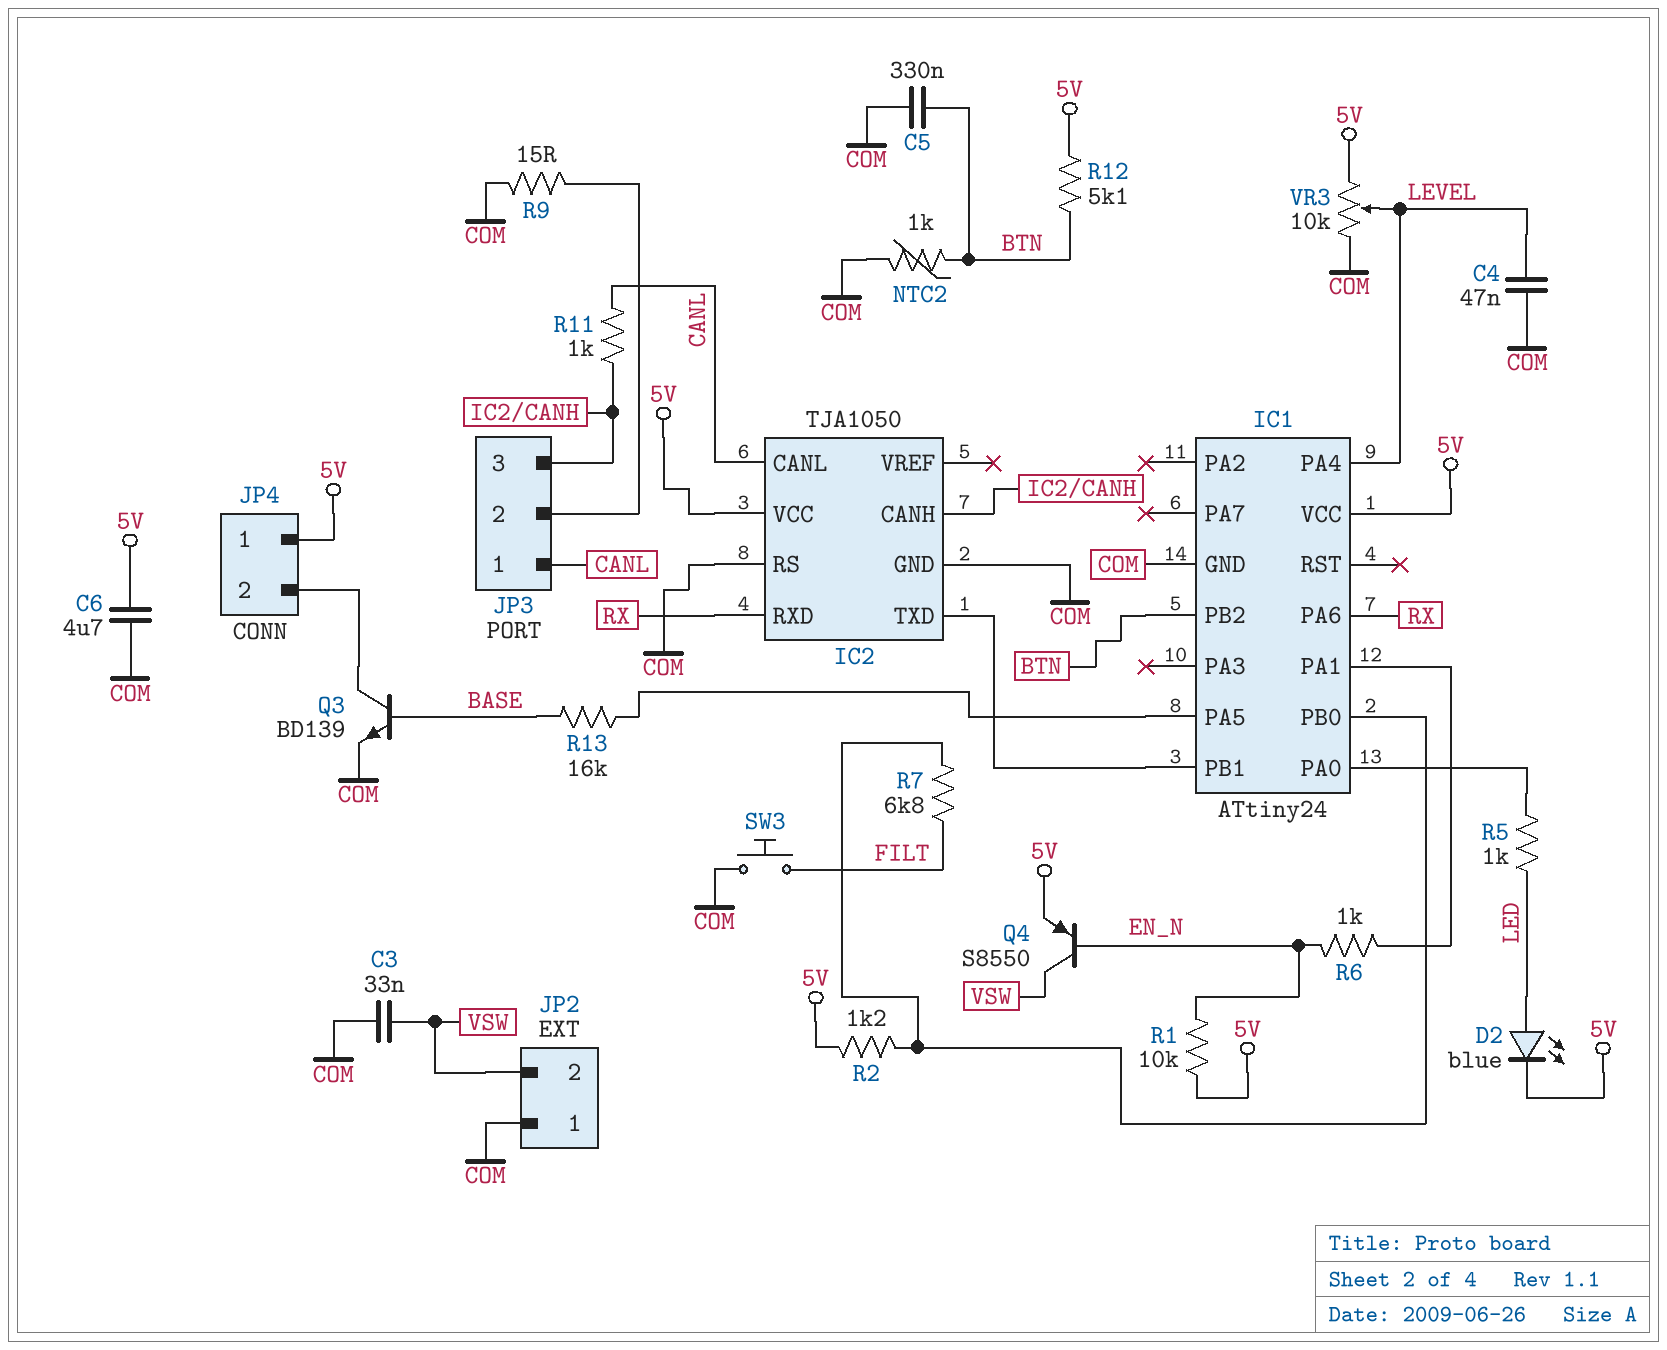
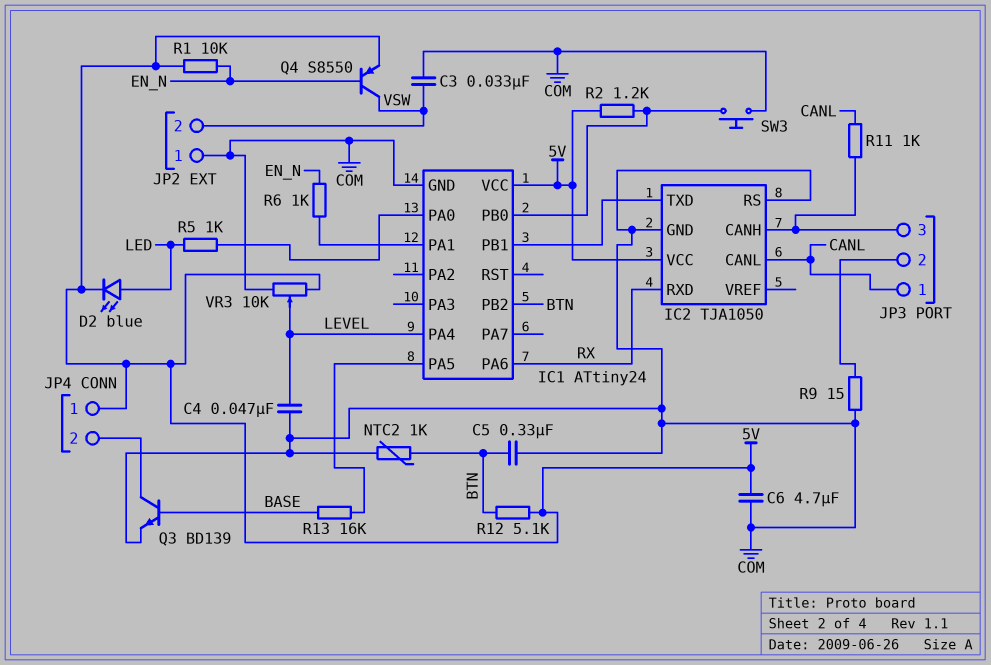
R7: 6.8k (FILT, IC1/PB0) -> none
SW3: button (COM, FILT) -> button (COM, IC1/PB0)

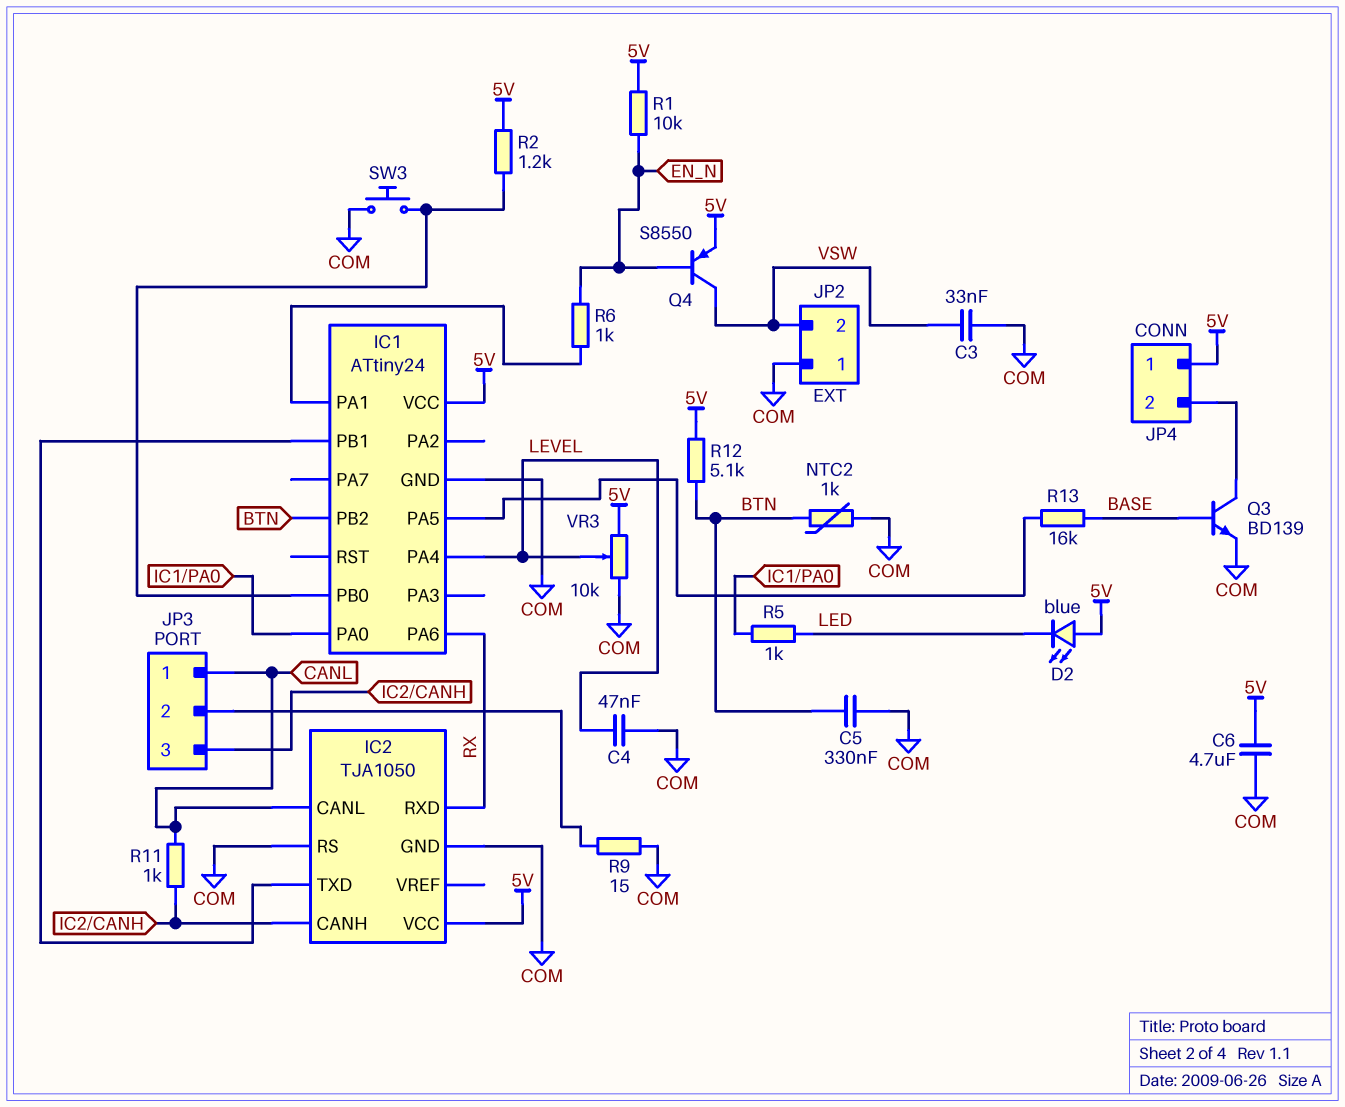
D2: LED blue (A LED, K 5V) -> LED blue (A 5V, K LED)

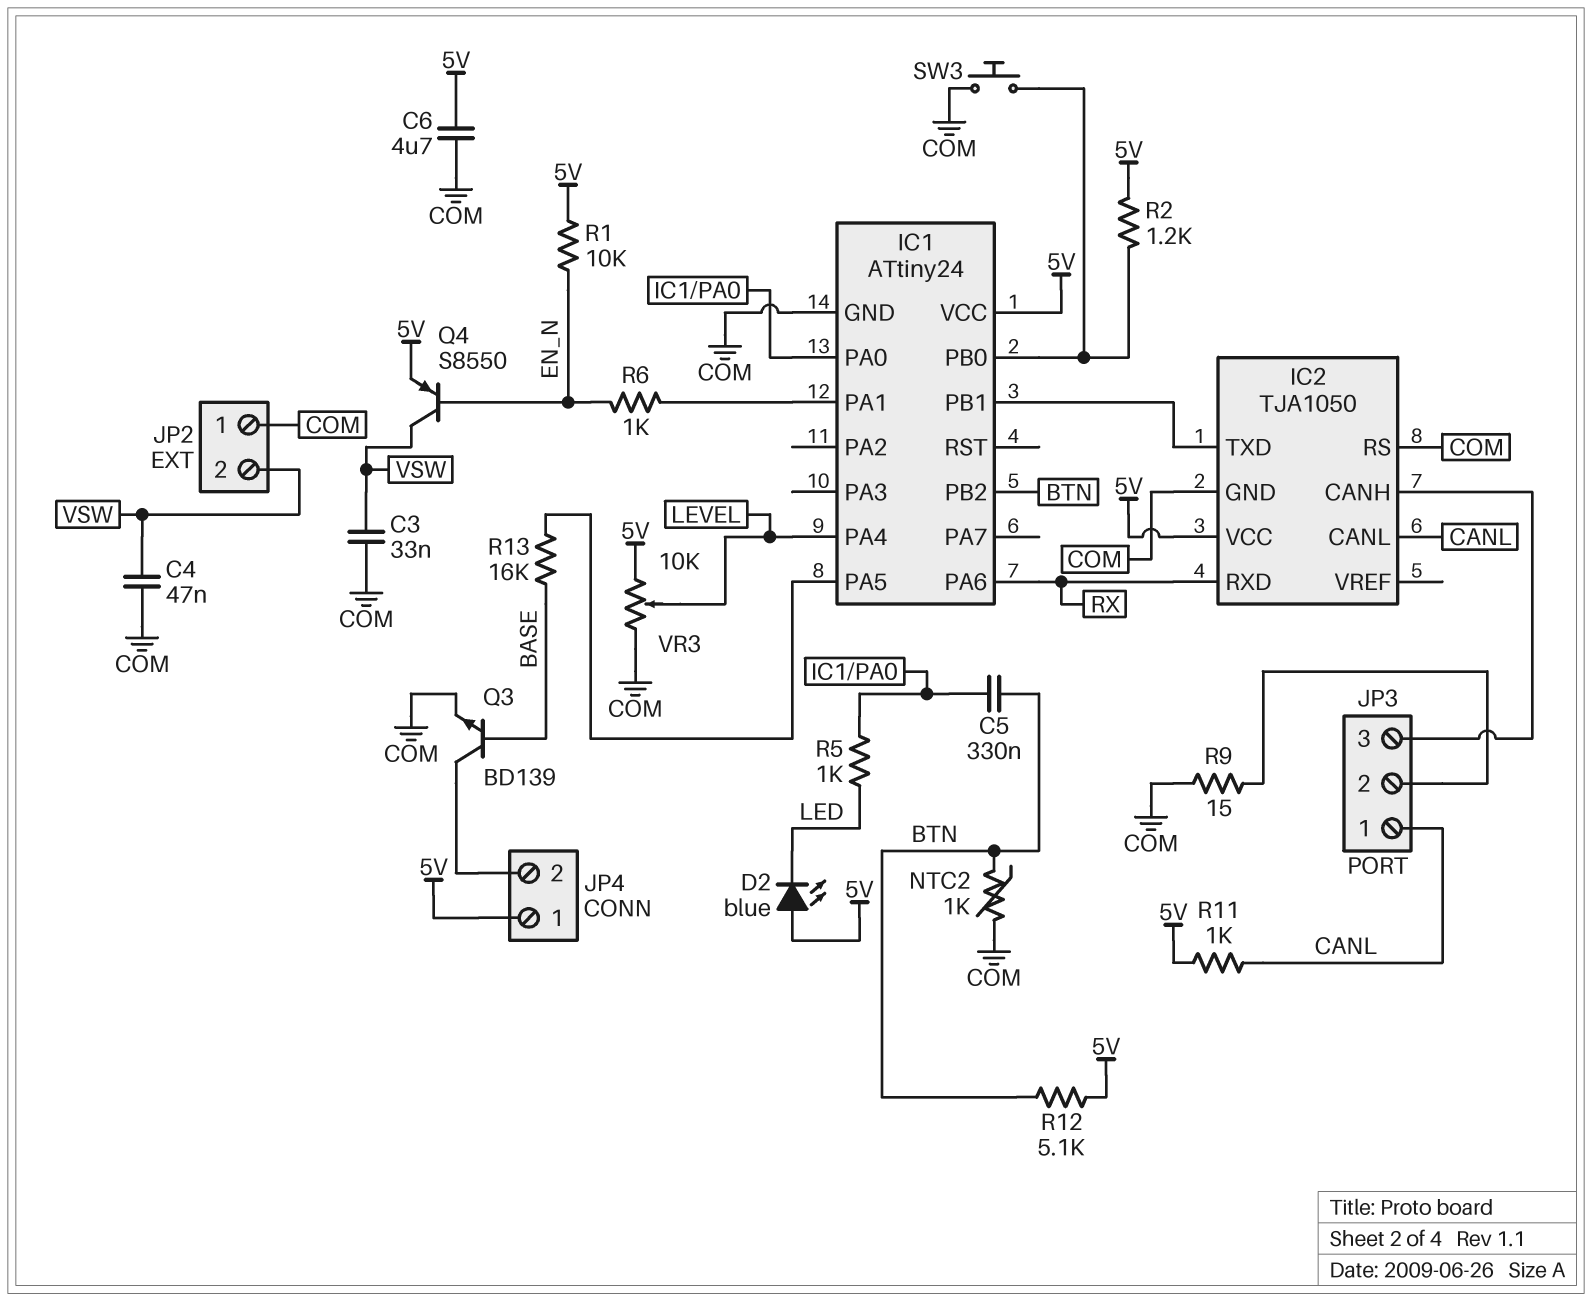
C4: 47nF (COM, LEVEL) -> 47nF (COM, VSW)
C5: 330nF (BTN, COM) -> 330nF (BTN, IC1/PA0)
R11: 1k (CANL, IC2/CANH) -> 1k (5V, CANL)

